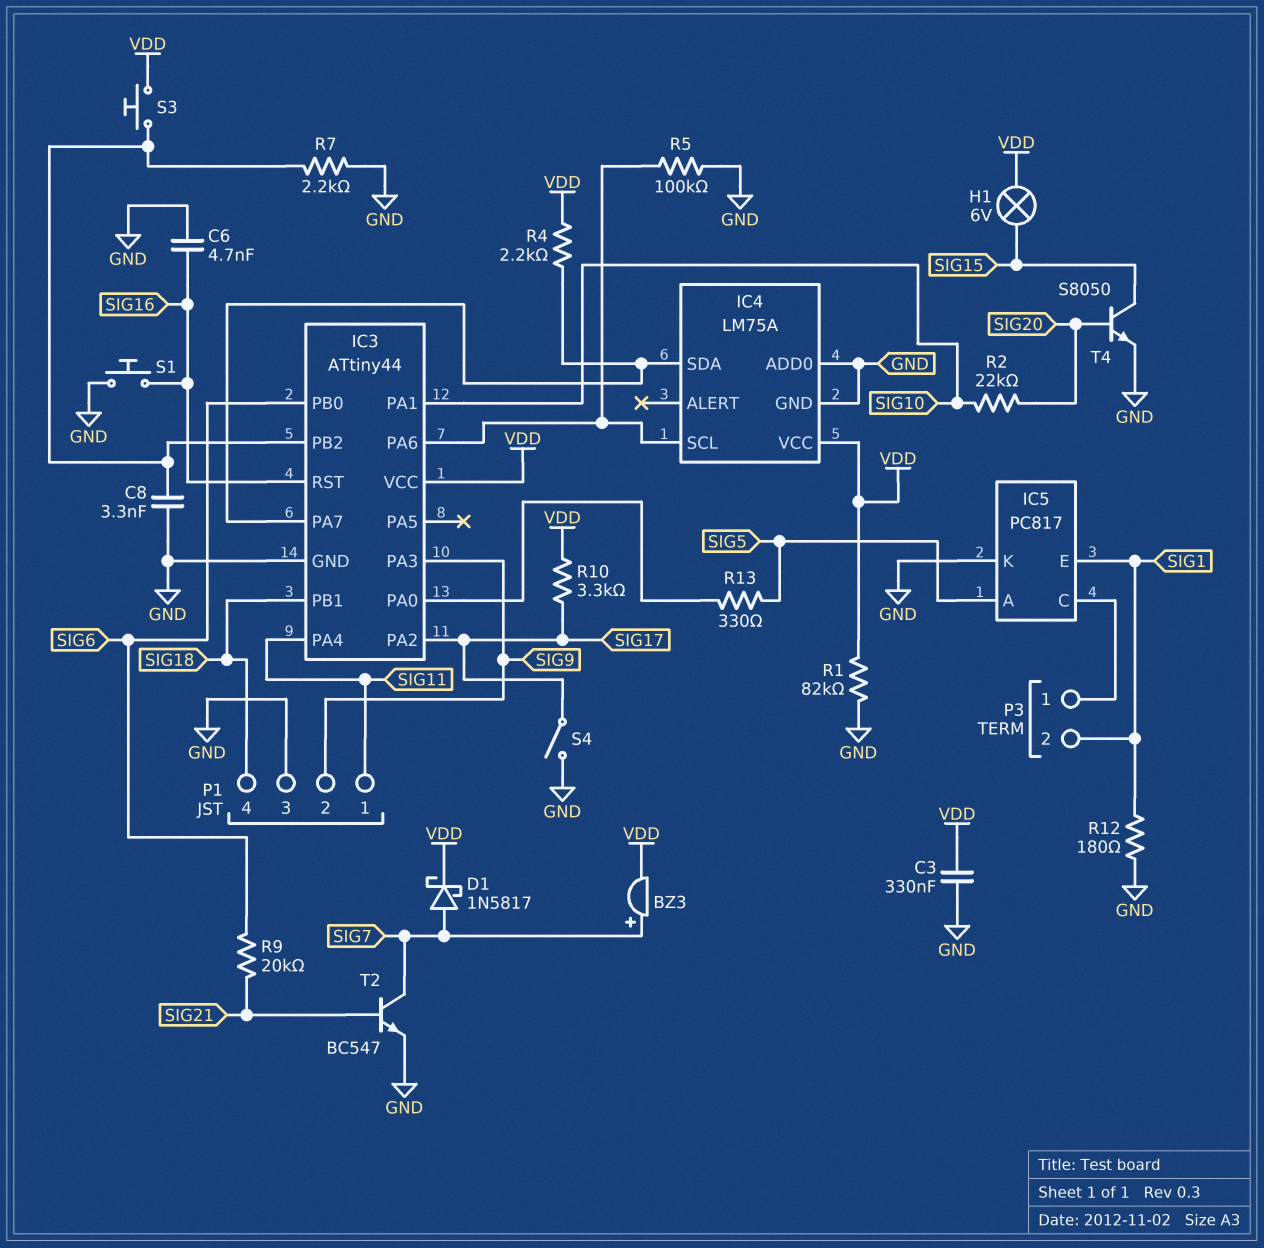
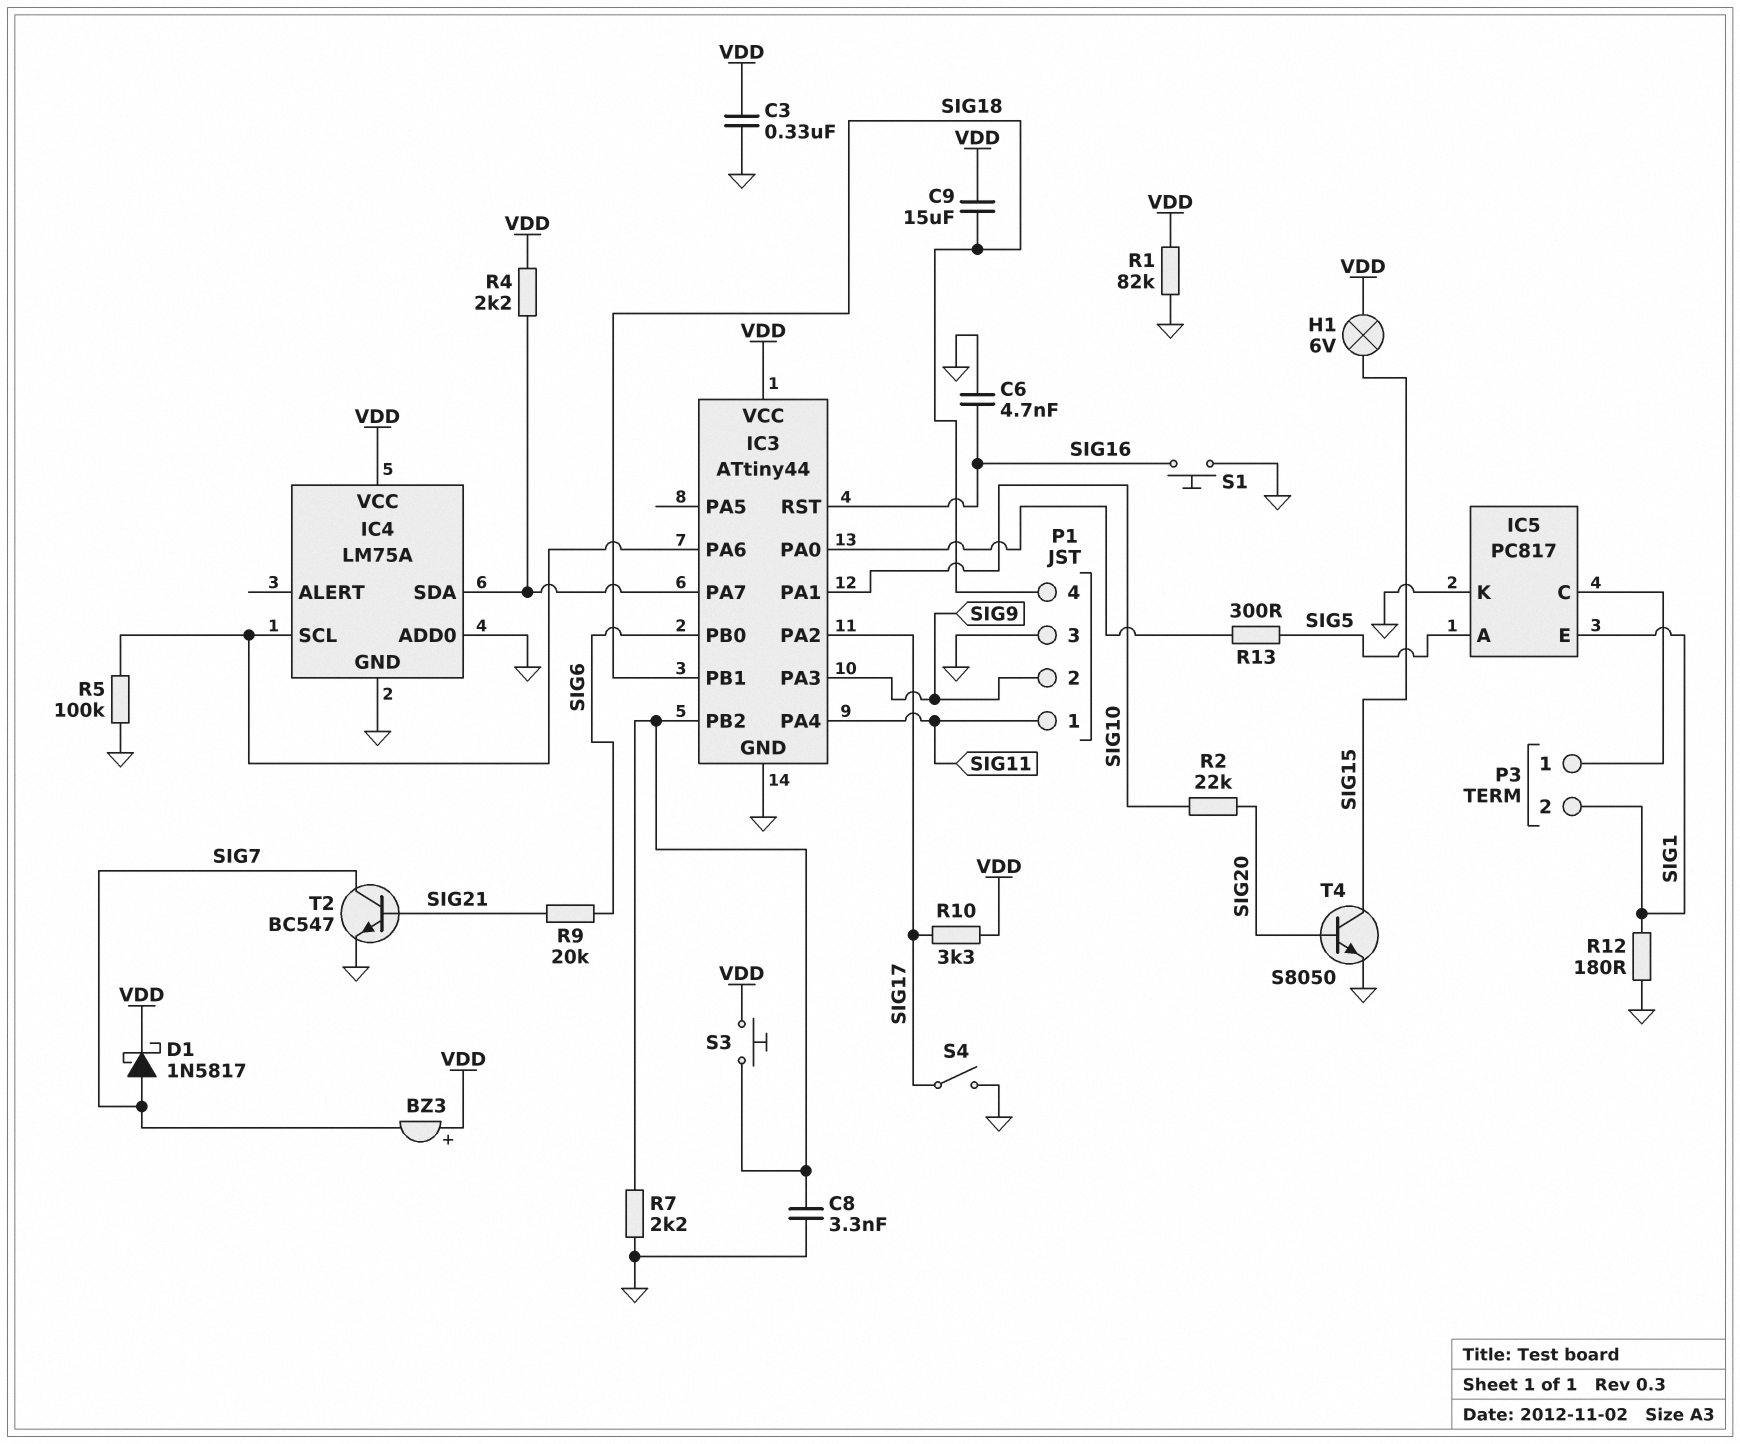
BZ3: buzzer (plus SIG7, minus VDD) -> buzzer (plus VDD, minus SIG7)
C9: none -> 15uF (SIG18, VDD)
R13: 330 (IC3/PA0, SIG5) -> 300 (IC3/PA0, SIG5)

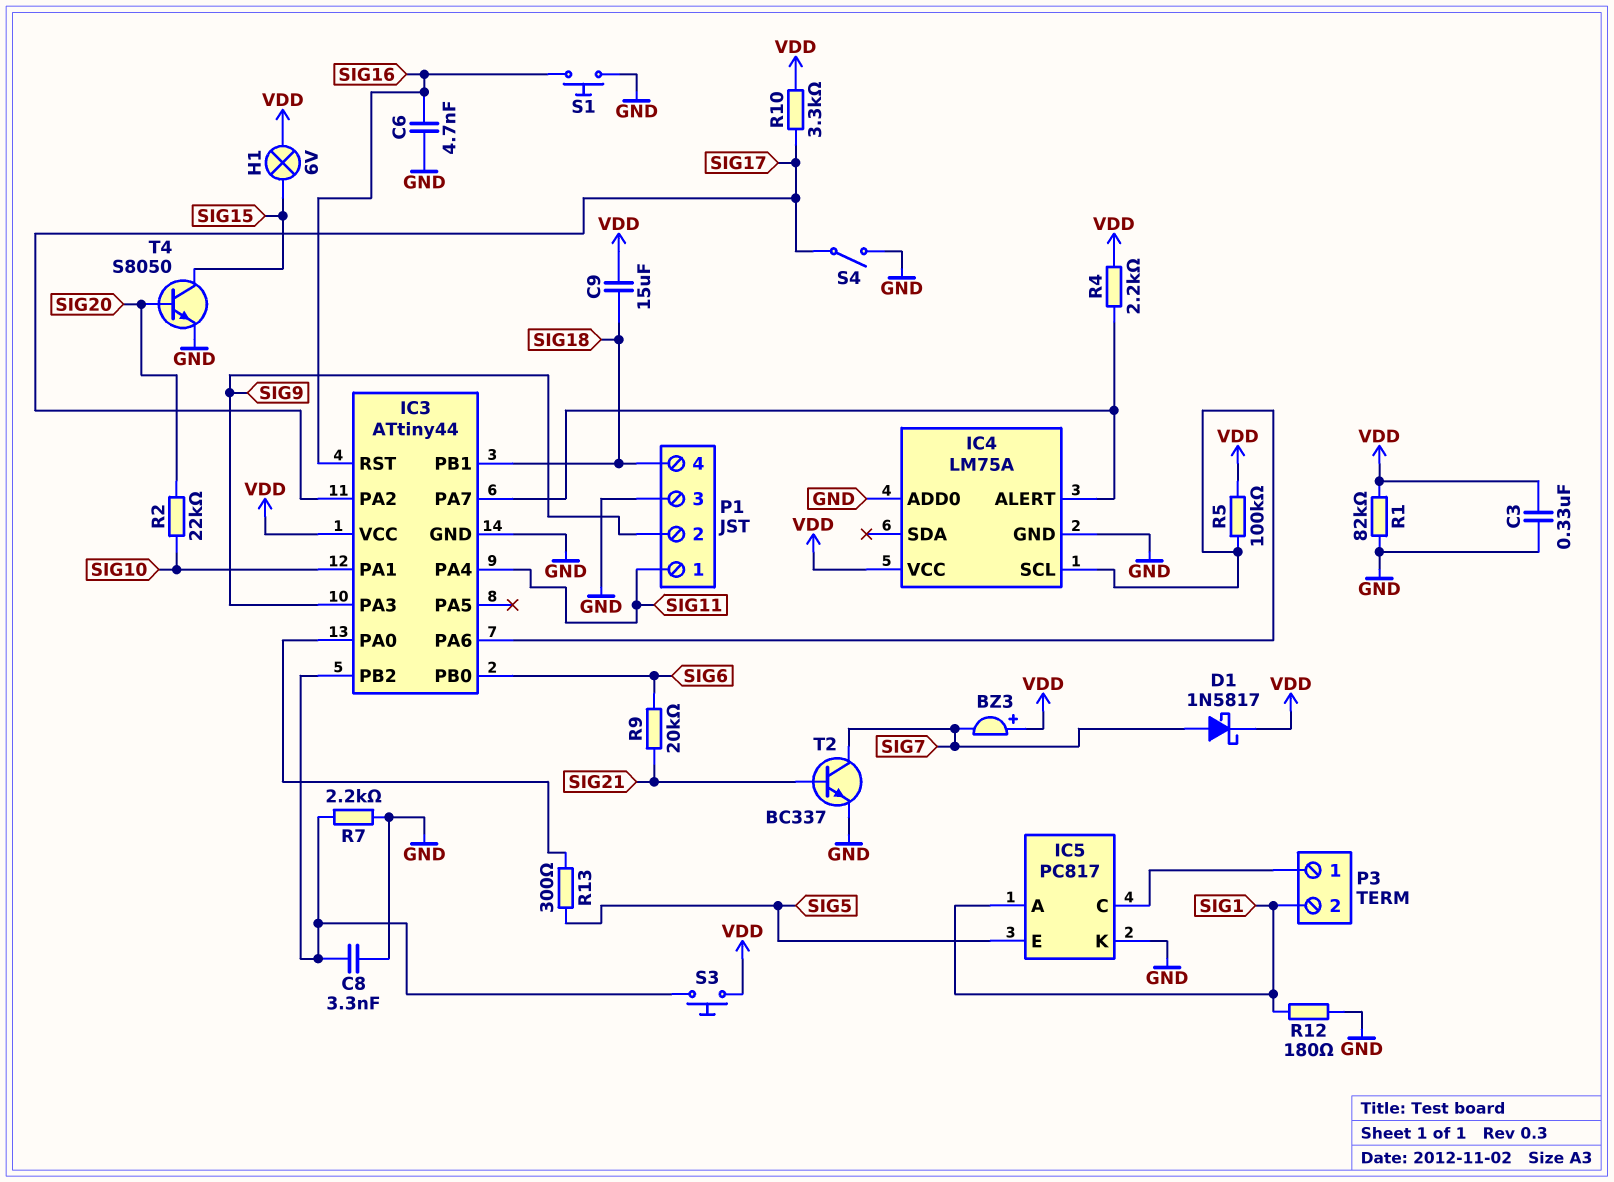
IC4 pin ALERT: none -> IC3/PA7
IC4 pin SDA: IC3/PA7 -> none
IC5 pin A: SIG5 -> SIG1
IC5 pin E: SIG1 -> SIG5
R5: 100k (GND, IC3/PA6) -> 100k (IC3/PA6, VDD)
T2: NPN BC547 (B SIG21, C SIG7, E GND) -> NPN BC337 (B SIG21, C SIG7, E GND)

